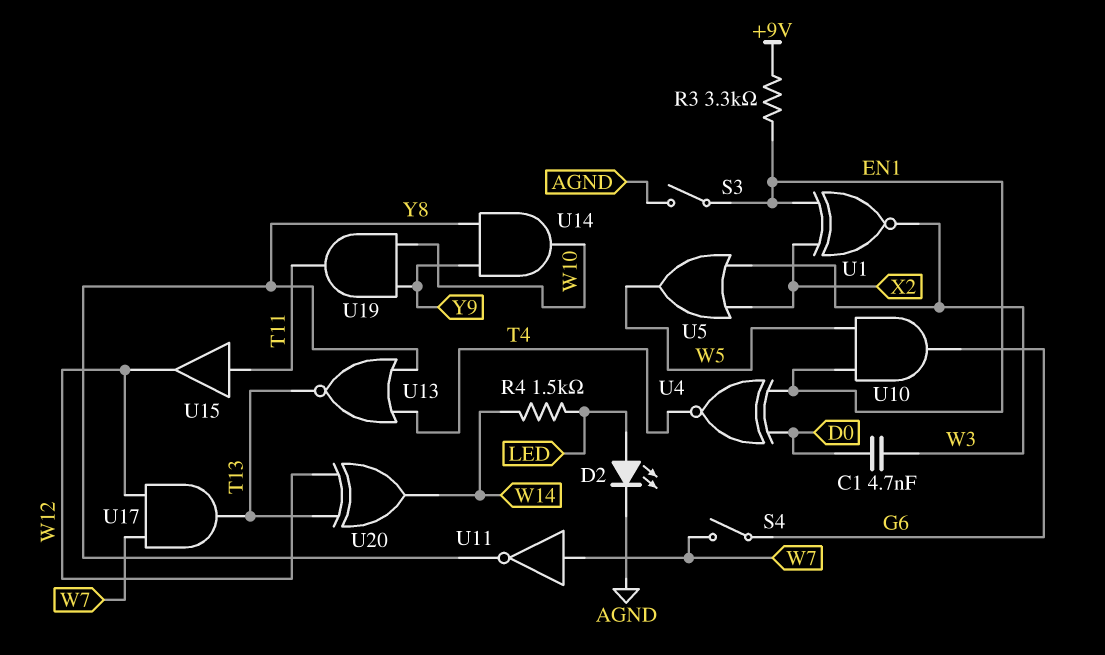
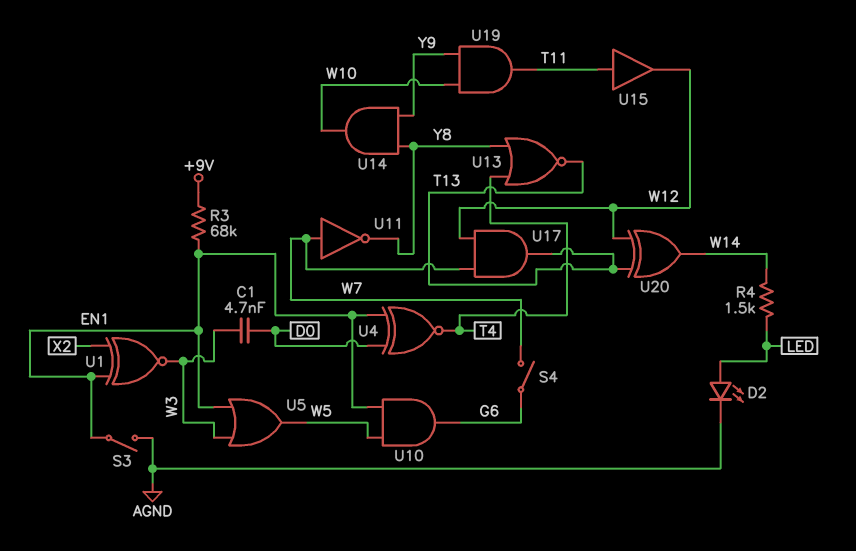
R3: 3.3k (+9V, EN1) -> 68k (+9V, EN1)
U5: OR (in W3, in X2, out W5) -> OR (in EN1, in W3, out W5)

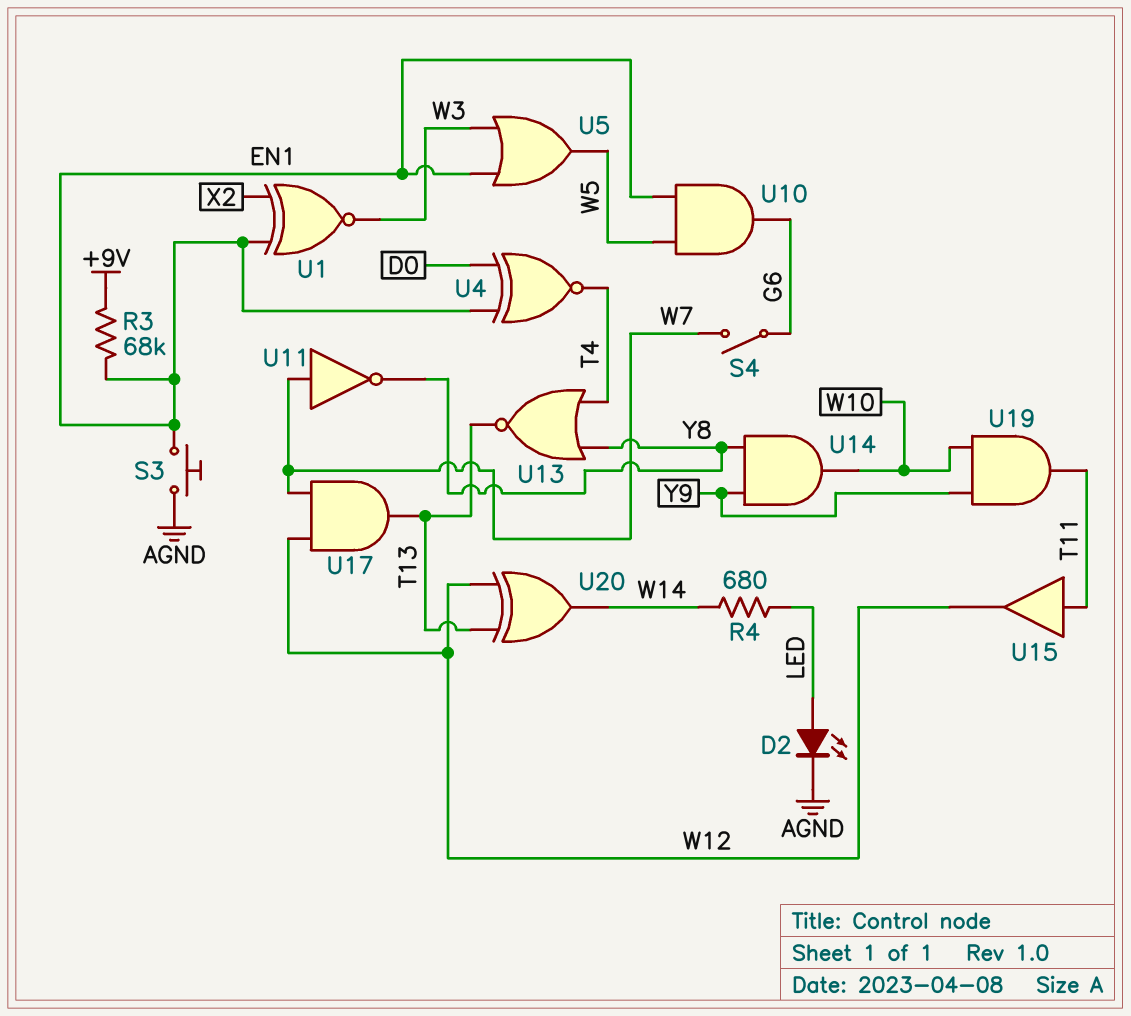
C1: 4.7nF (D0, W3) -> none
R4: 1.5k (LED, W14) -> 680 (LED, W14)
S3: switch (AGND, EN1) -> button (AGND, EN1)

